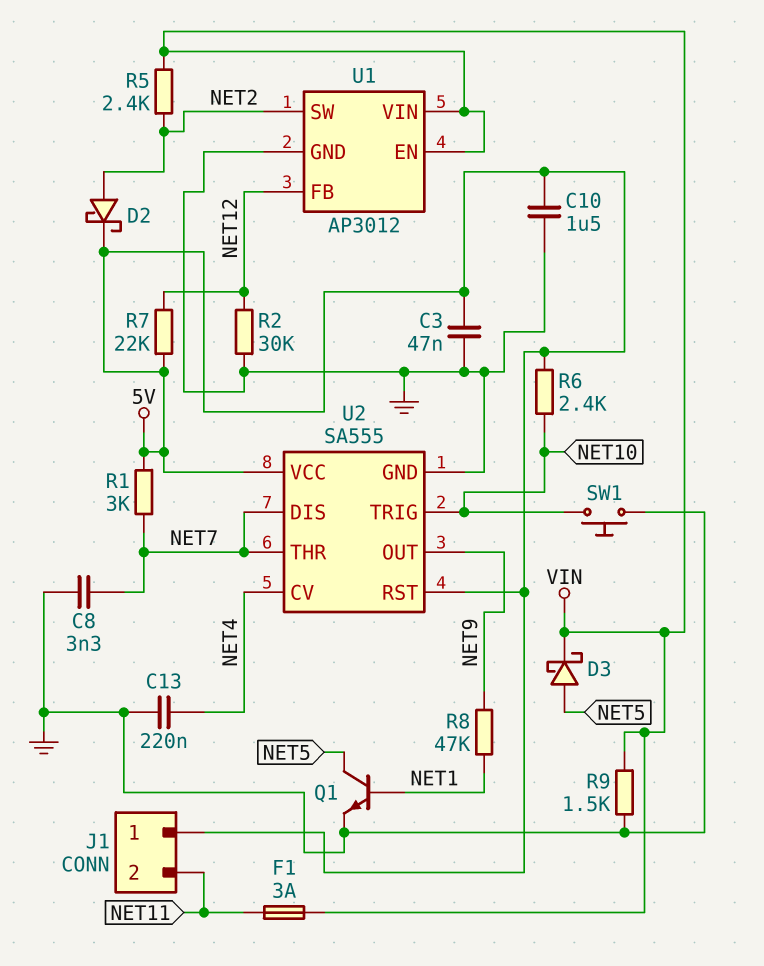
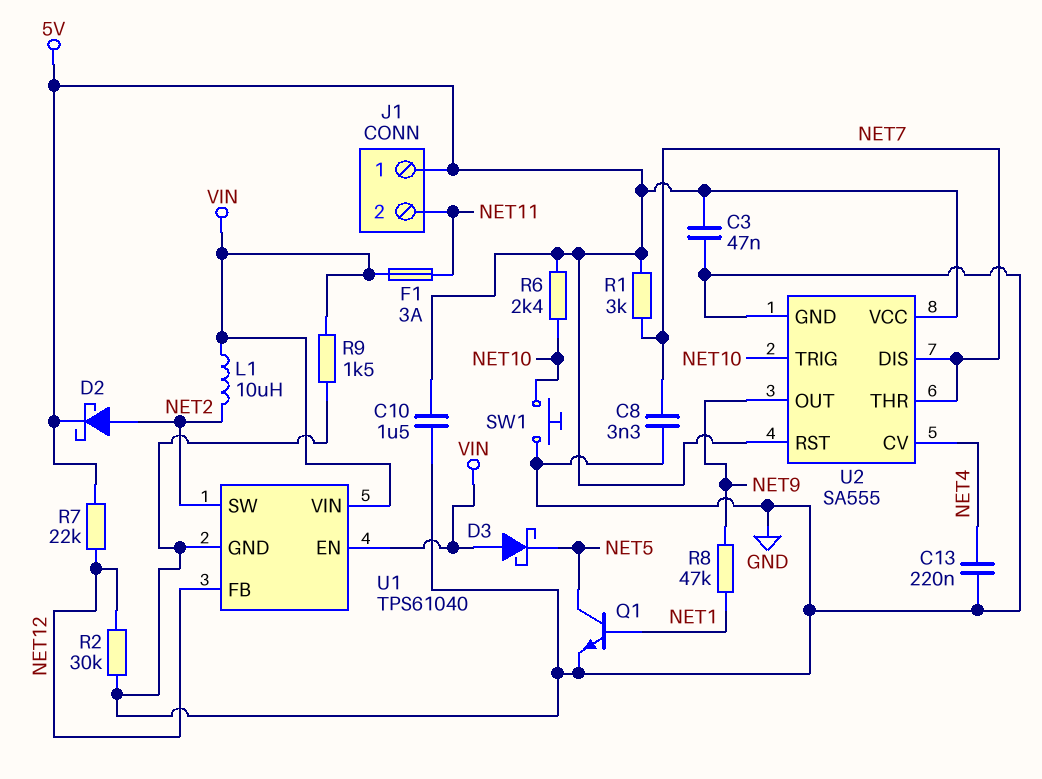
D3: schottky (A NET5, K VIN) -> schottky (A VIN, K NET5)
L1: none -> 10uH (NET2, VIN)
R5: 2.4k (NET2, VIN) -> none
U1: AP3012 -> TPS61040

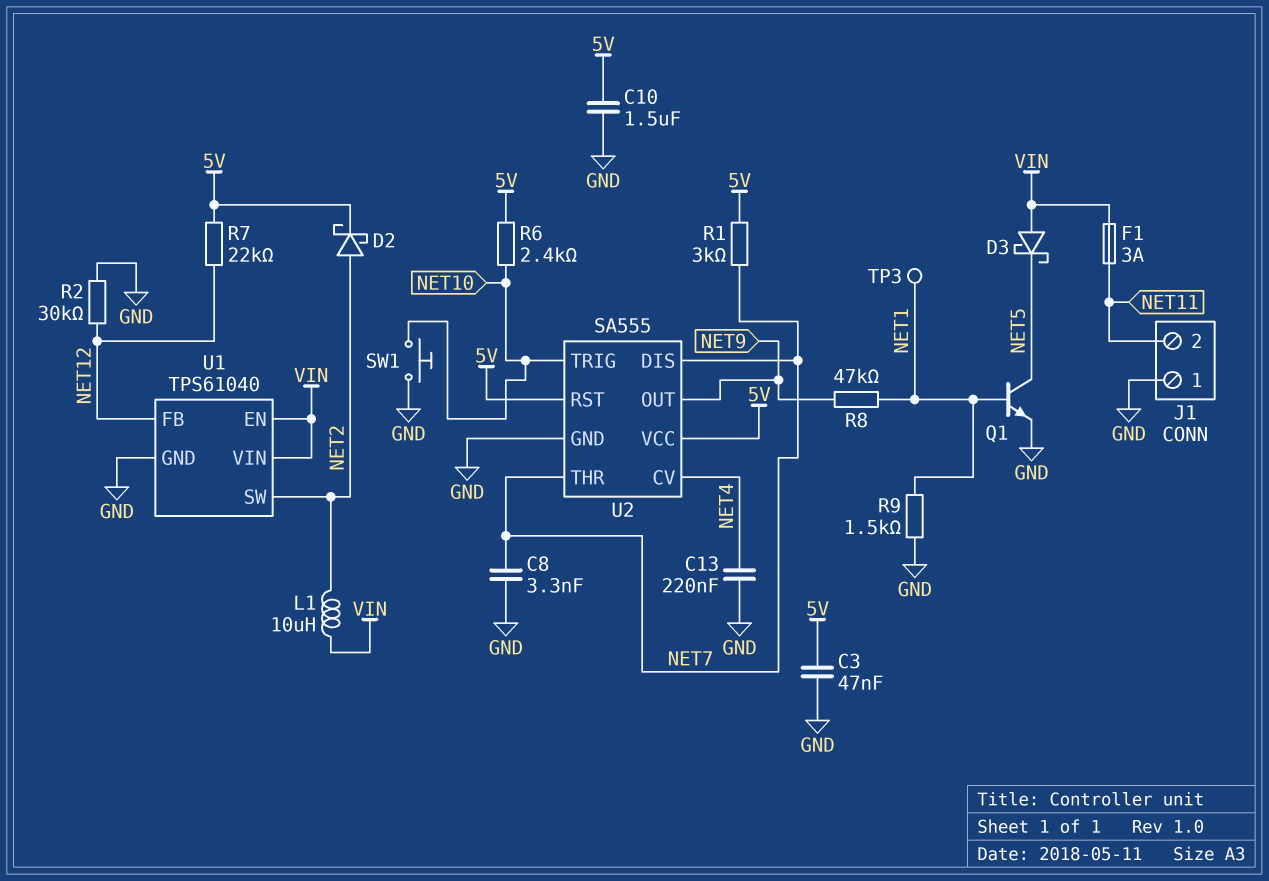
J1 pin 1: 5V -> GND
R9: 1.5k (GND, VIN) -> 1.5k (GND, NET1)
TP3: none -> test point (NET1)

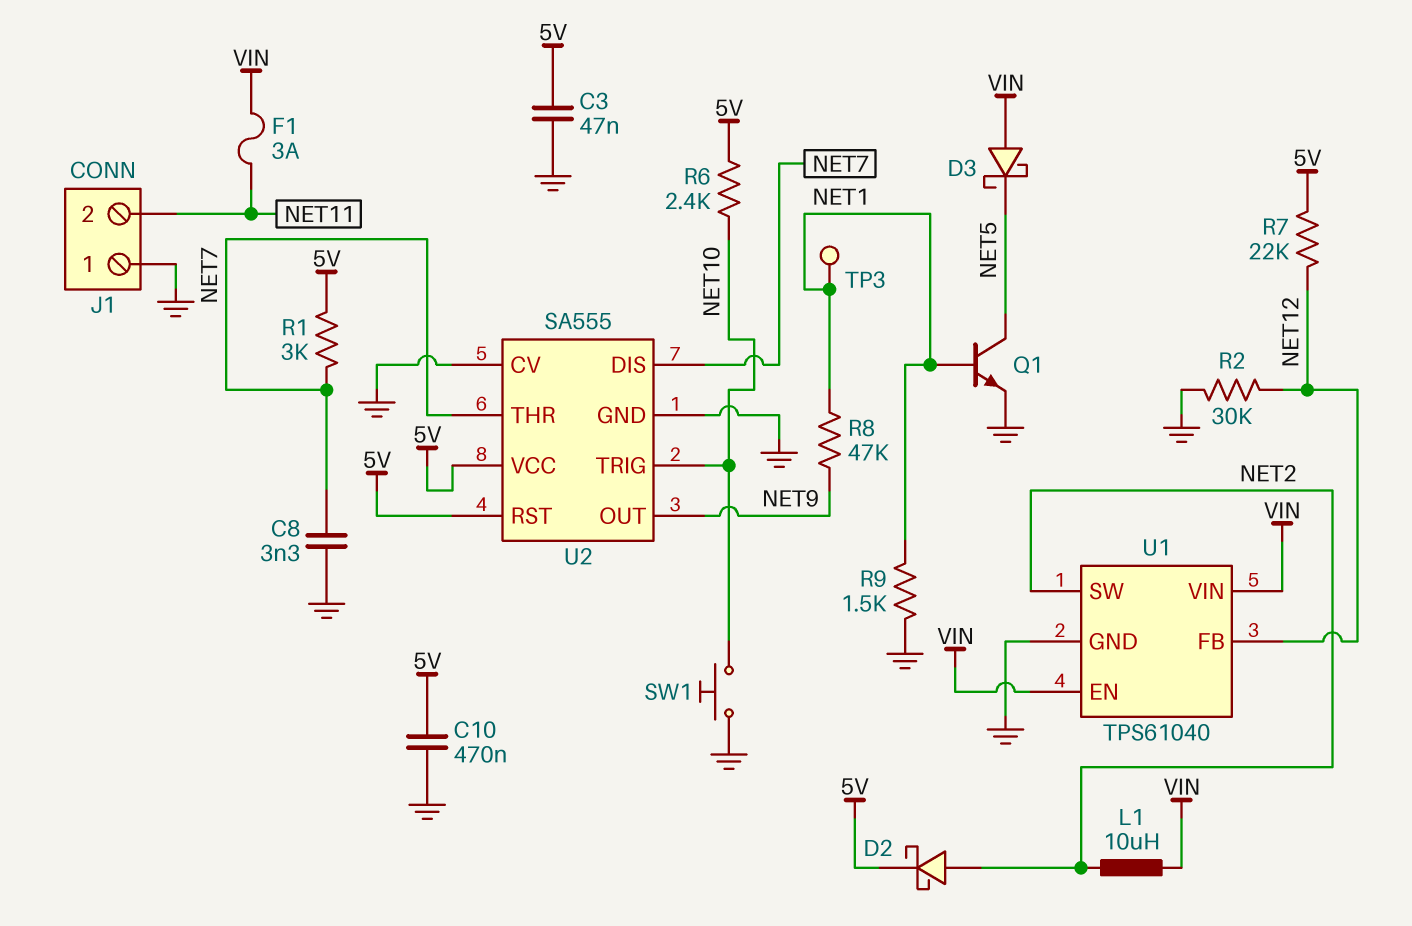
C10: 1.5uF (5V, GND) -> 470nF (5V, GND)
C13: 220nF (GND, NET4) -> none
U2 pin CV: NET4 -> GND

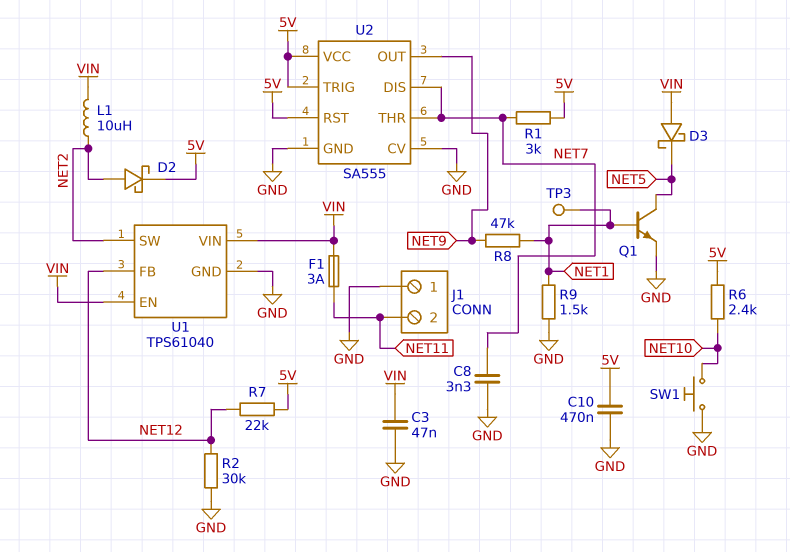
C3: 47nF (5V, GND) -> 47nF (GND, VIN)
U2 pin TRIG: NET10 -> 5V

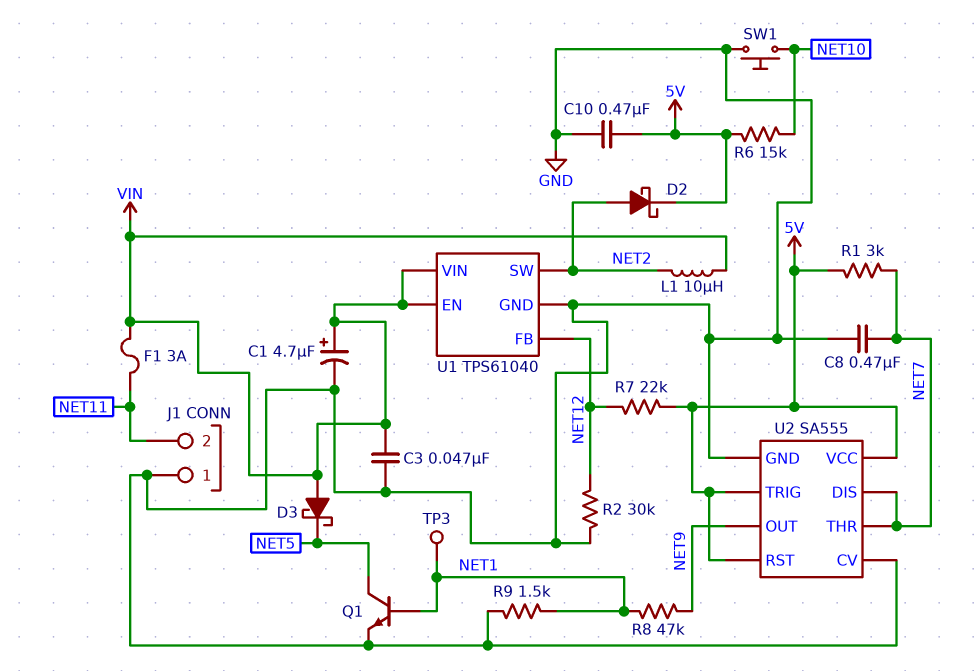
C1: none -> 4.7uF (plus VIN, minus GND)
C8: 3.3nF (GND, NET7) -> 470nF (GND, NET7)
R6: 2.4k (5V, NET10) -> 15k (5V, NET10)

